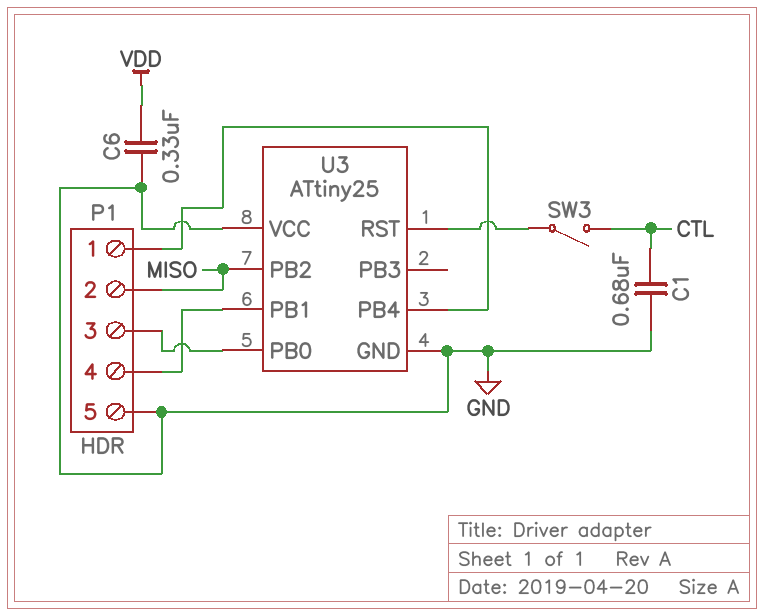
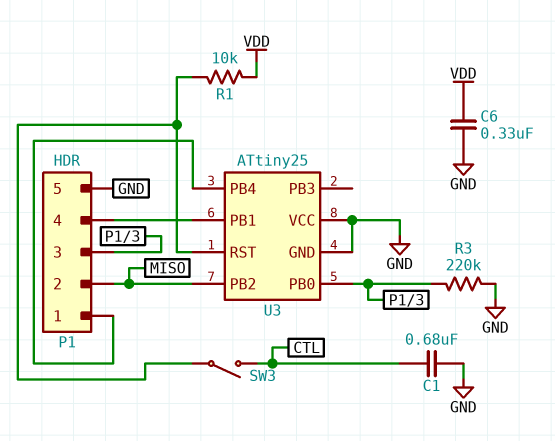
R1: none -> 10k (U3/RST, VDD)
R3: none -> 220k (GND, P1/3)

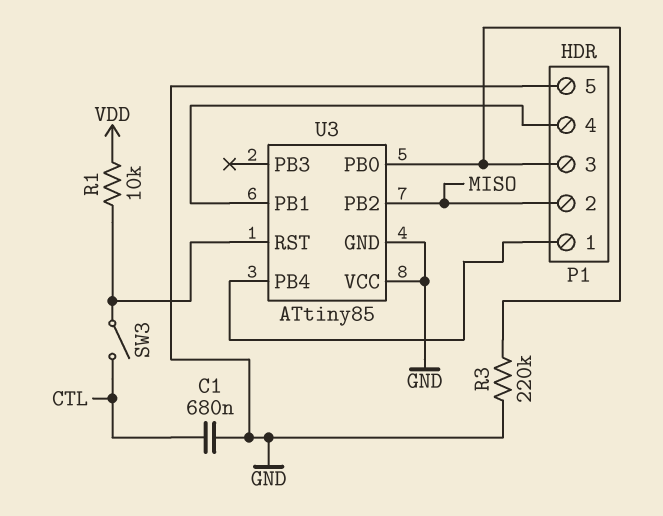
C6: 330nF (GND, VDD) -> none
U3: ATtiny25 -> ATtiny85

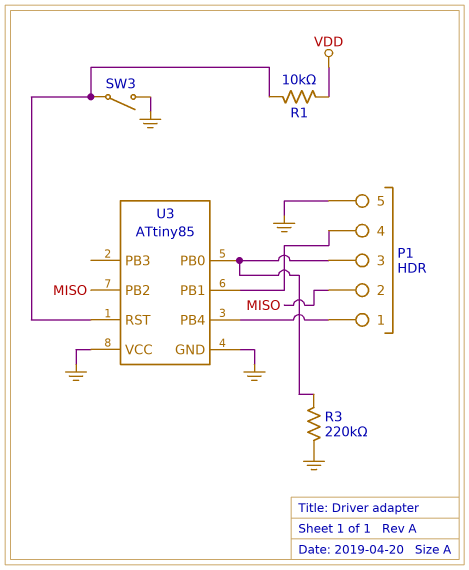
C1: 680nF (CTL, GND) -> none
SW3: switch (CTL, U3/RST) -> switch (GND, U3/RST)

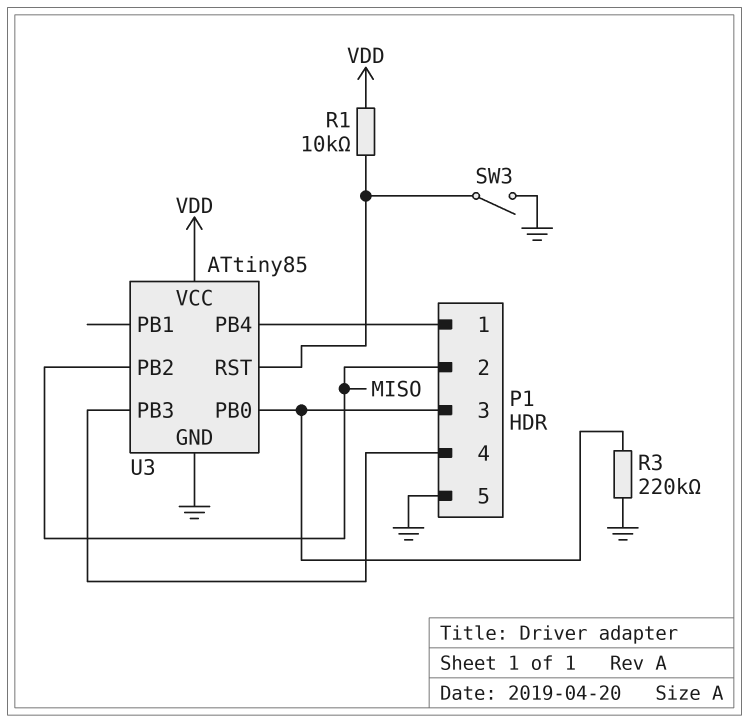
U3 pin PB1: P1/4 -> none
U3 pin PB3: none -> P1/4
U3 pin VCC: GND -> VDD

